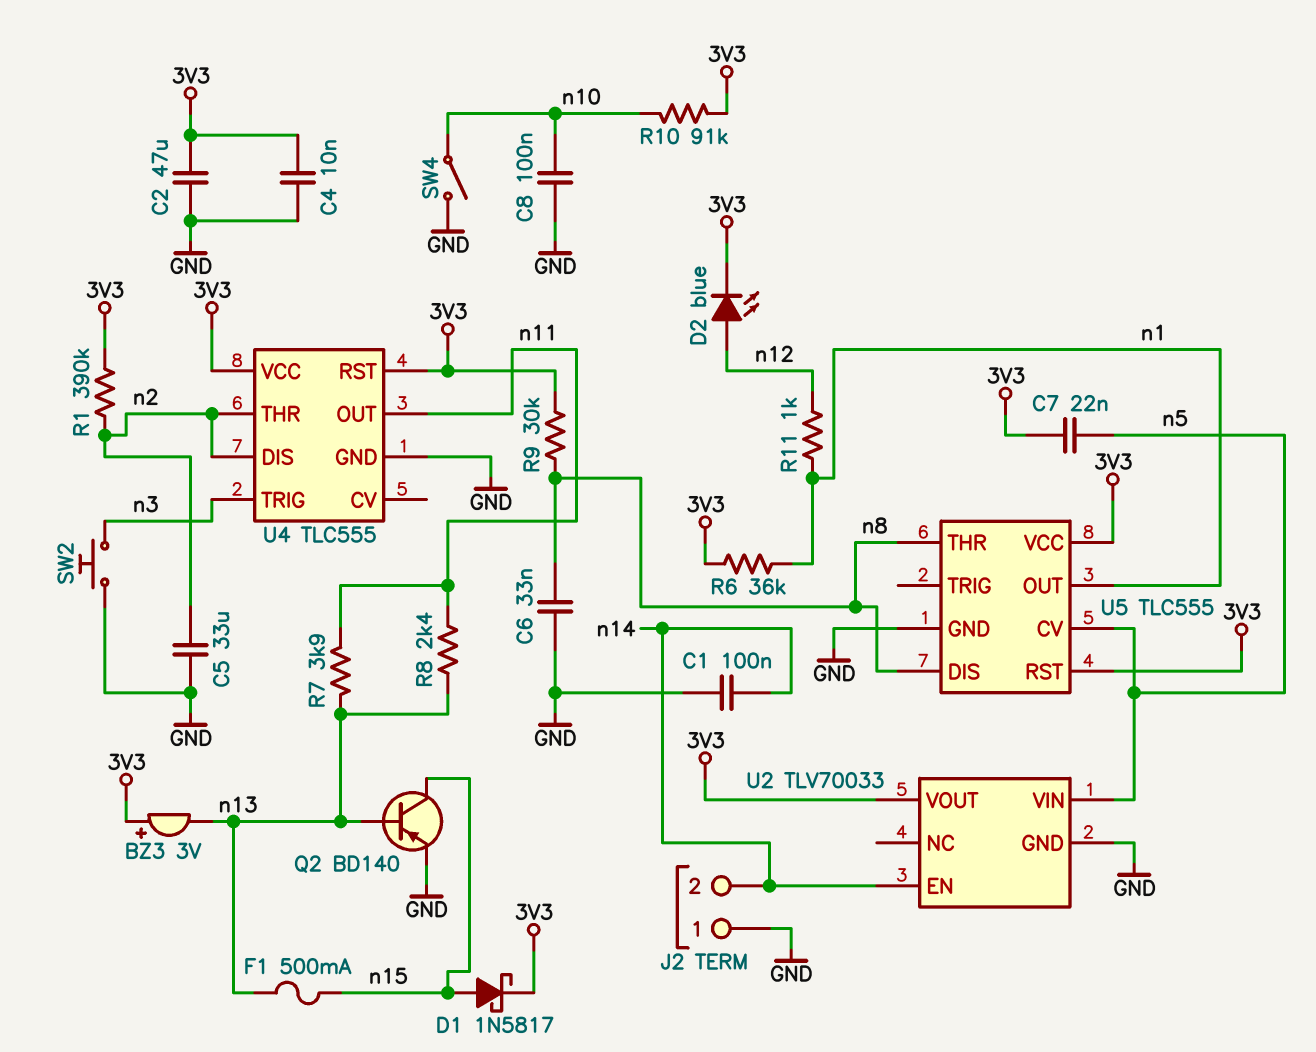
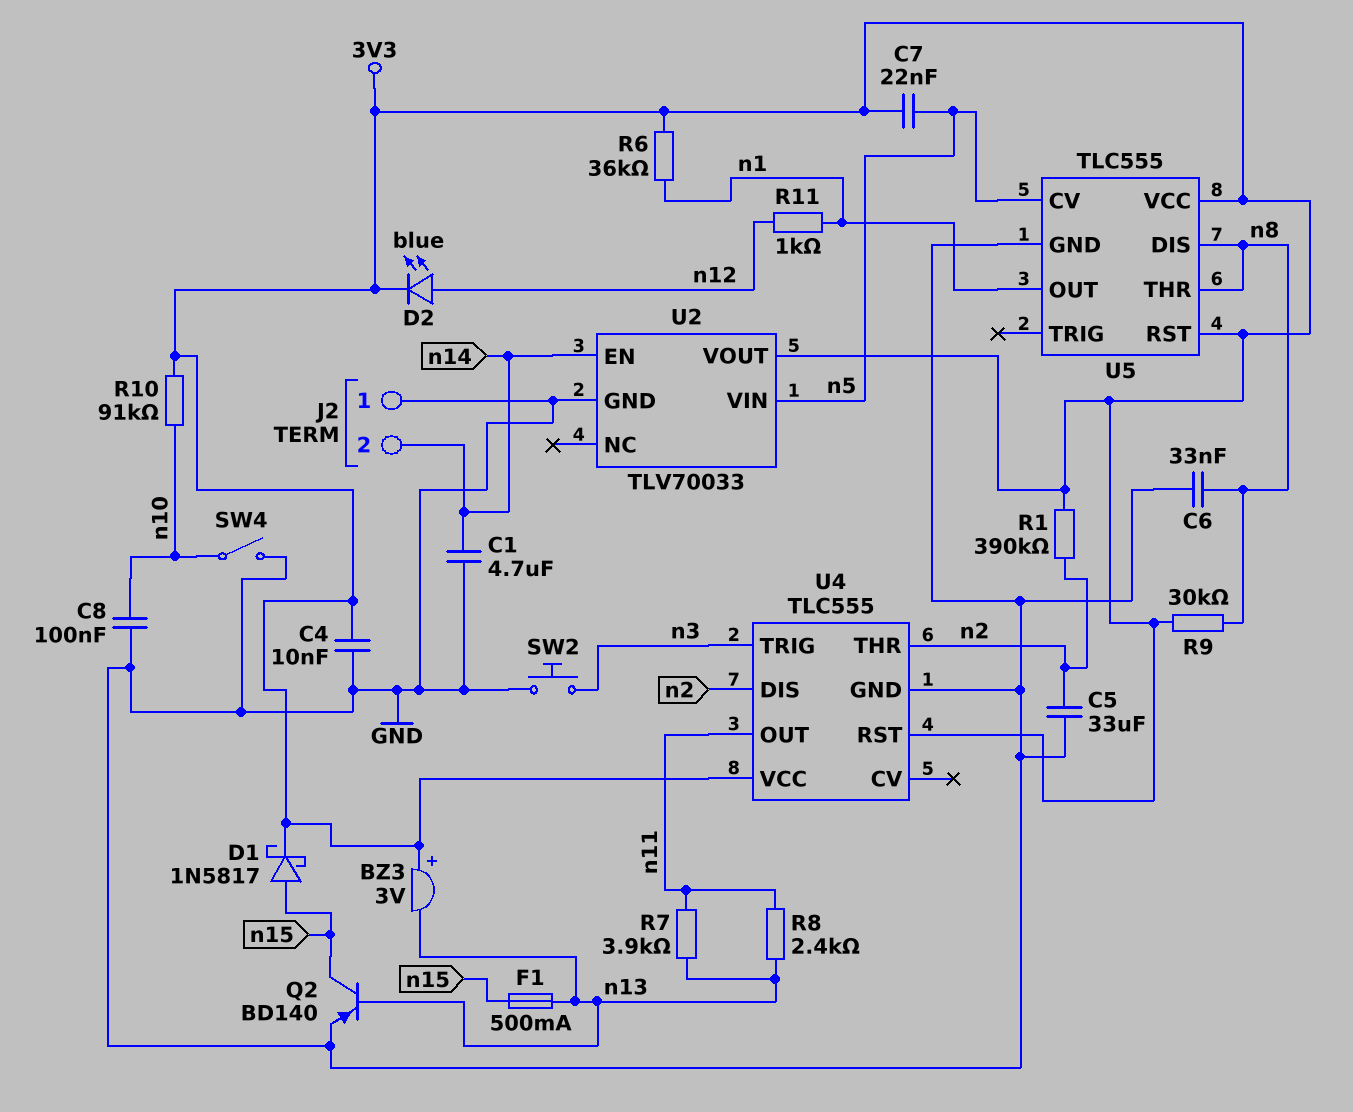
C1: 100nF (GND, n14) -> 4.7uF (GND, n14)
C2: 47uF (3V3, GND) -> none

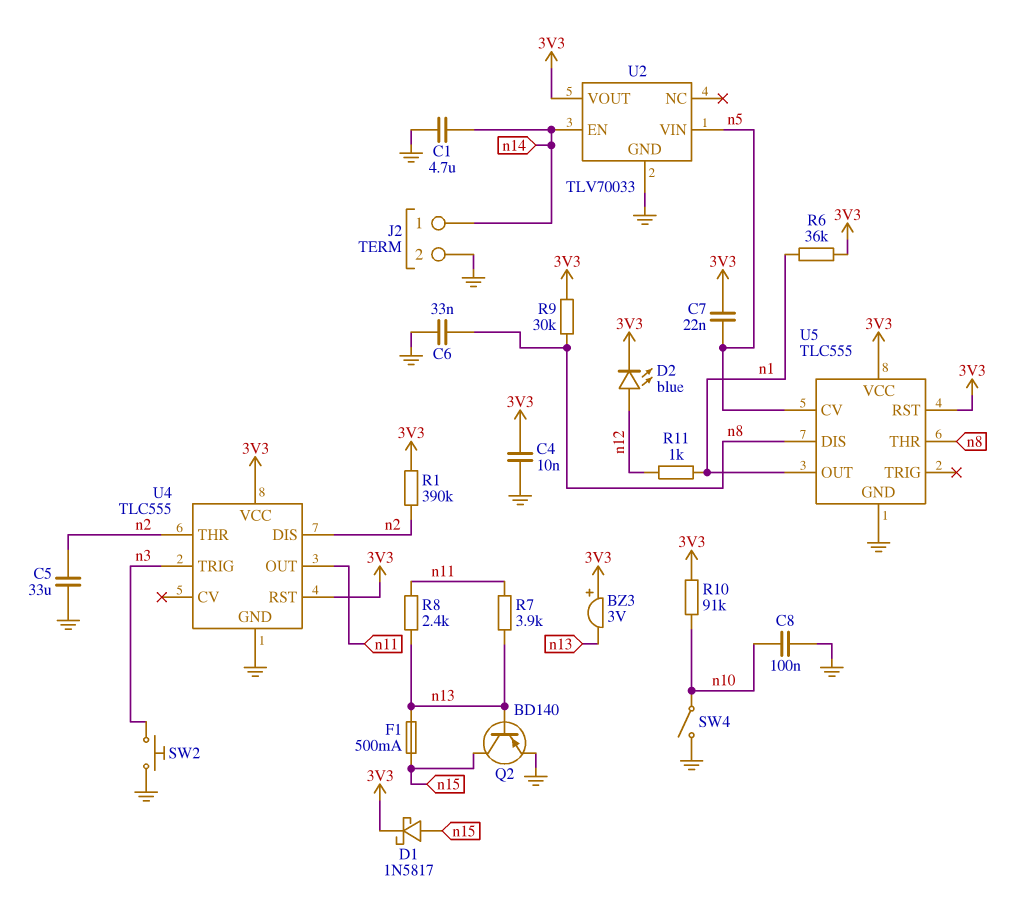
J2 pin 1: GND -> n14
J2 pin 2: n14 -> GND

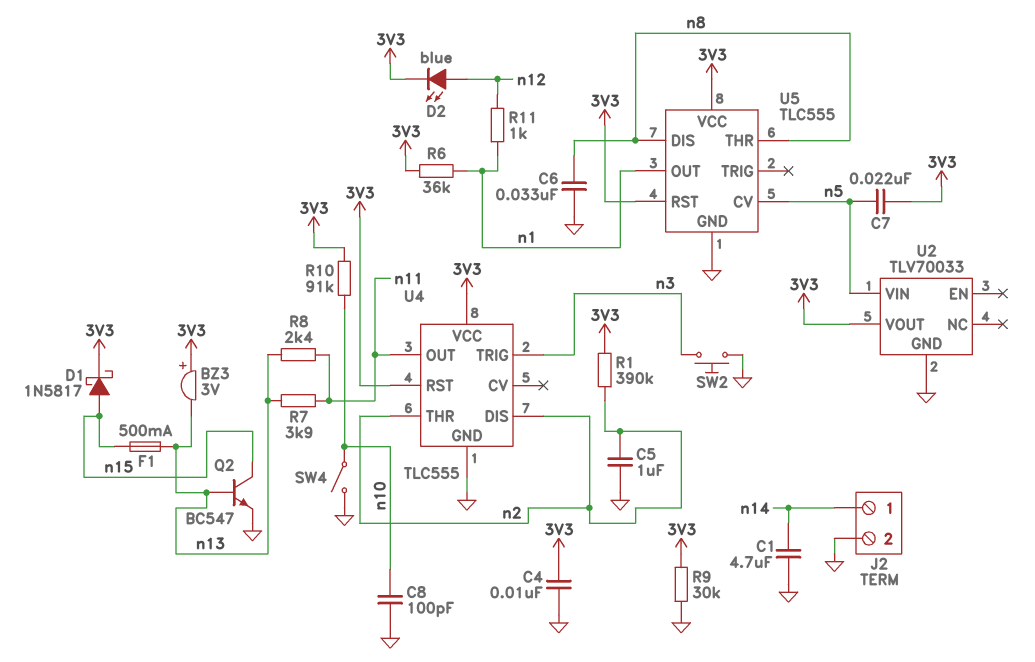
C5: 33uF (GND, n2) -> 1uF (GND, n2)
C8: 100nF (GND, n10) -> 100pF (GND, n10)
Q2: PNP BD140 (B n13, C n15, E GND) -> NPN BC547 (B n13, C n15, E GND)
R9: 30k (3V3, n8) -> 30k (3V3, GND)
U2 pin EN: n14 -> none

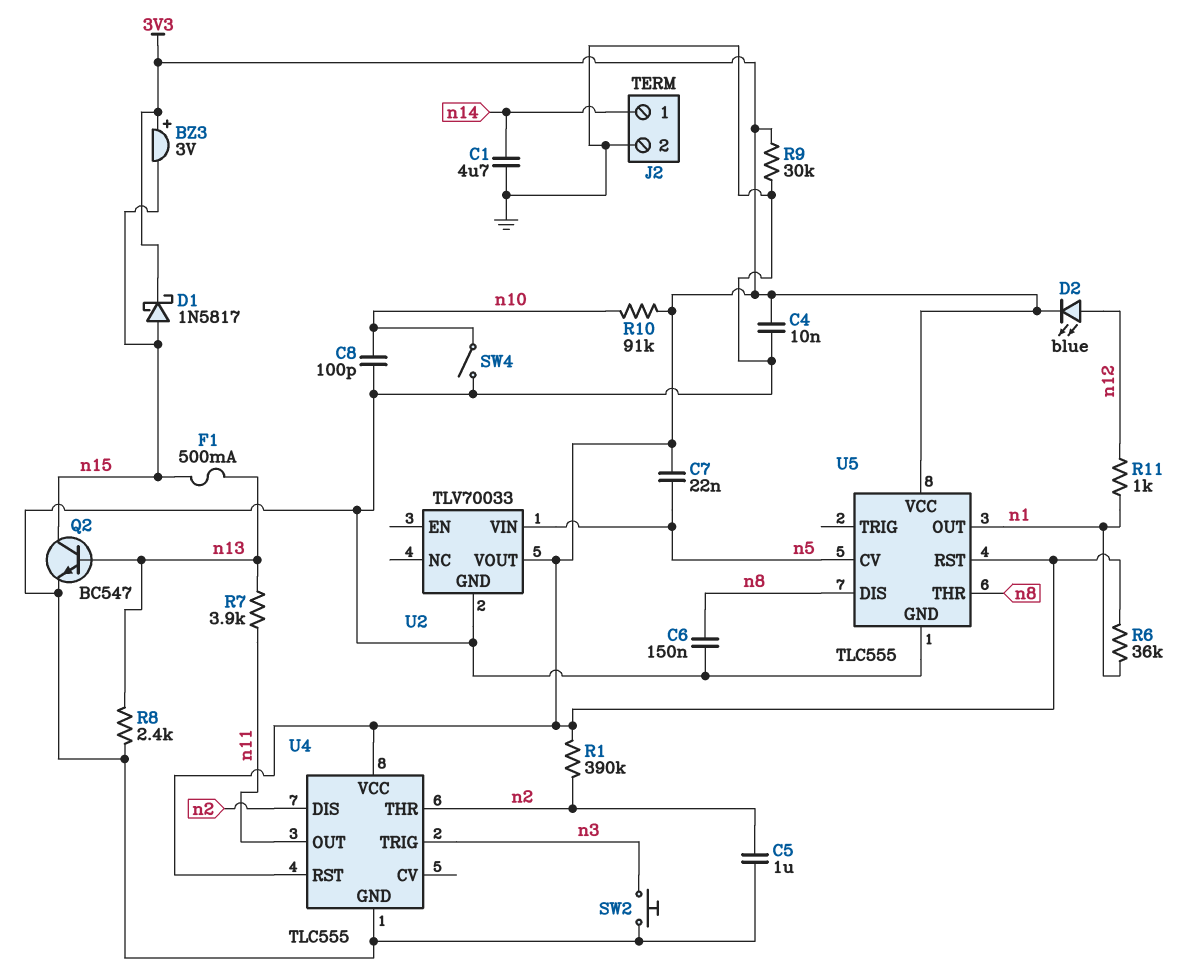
BZ3: buzzer 3V (plus 3V3, minus n13) -> buzzer 3V (plus 3V3, minus n15)
C6: 33nF (GND, n8) -> 150nF (GND, n8)
R8: 2.4k (n11, n13) -> 2.4k (GND, n13)

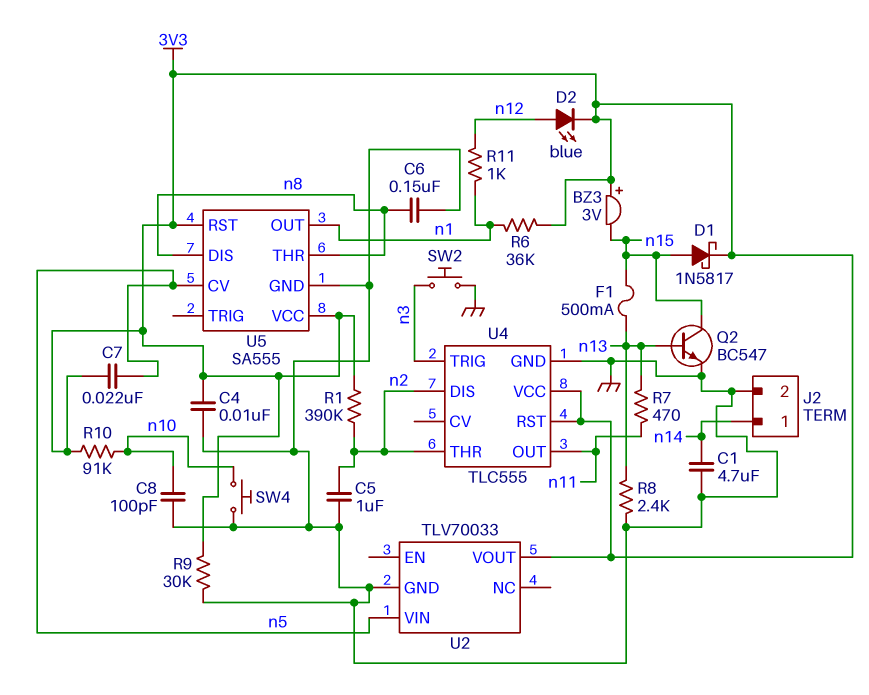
R7: 3.9k (n11, n13) -> 470 (n11, n13)
SW4: switch (GND, n10) -> button (GND, n10)
U5: TLC555 -> SA555

